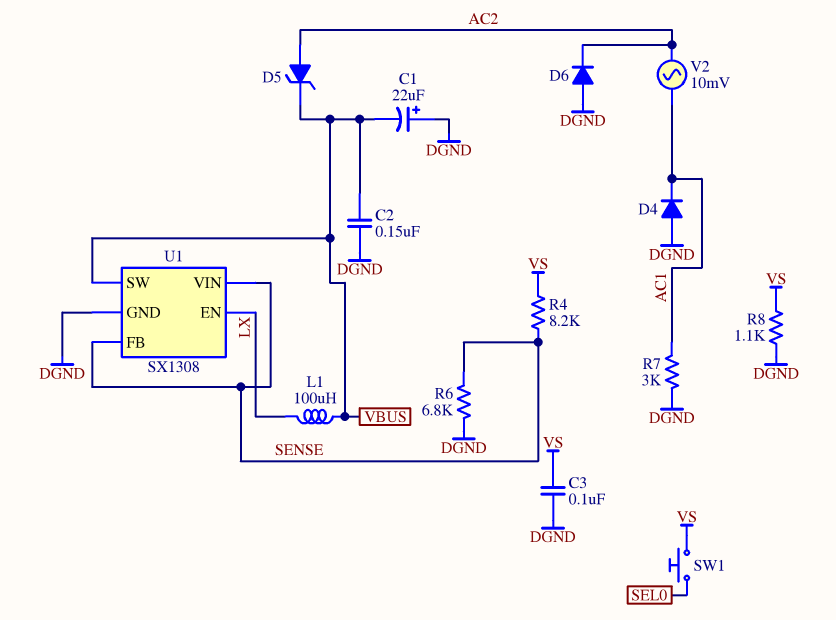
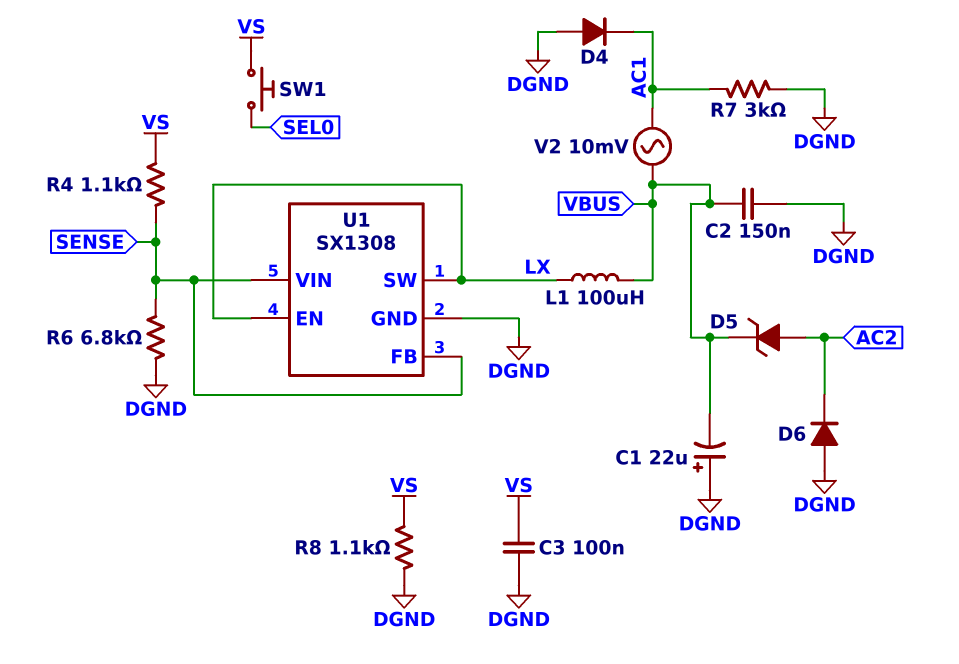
R4: 8.2k (SENSE, VS) -> 1.1k (SENSE, VS)
U1 pin SW: VBUS -> LX
V2: AC 10mV (AC1, AC2) -> AC 10mV (AC1, VBUS)

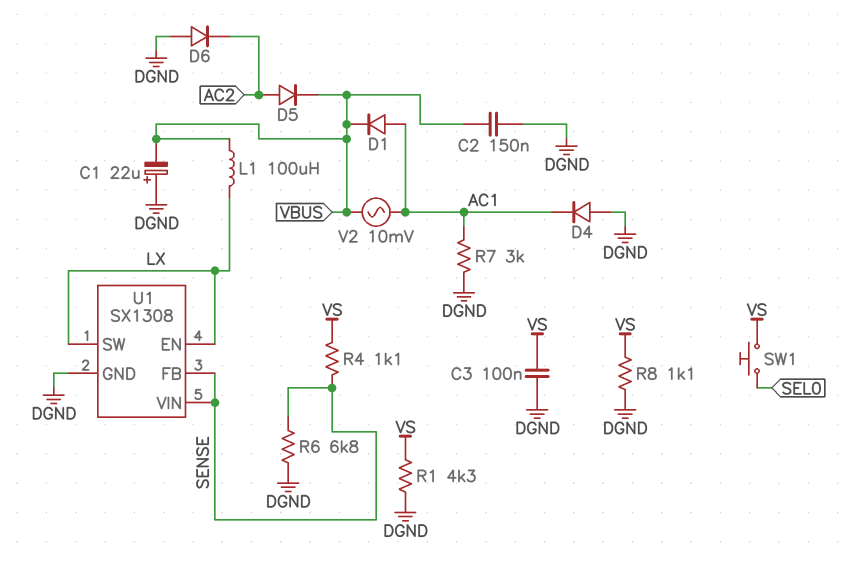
D1: none -> diode (A AC1, K VBUS)
D5: zener (A AC2, K VBUS) -> diode (A AC2, K VBUS)
R1: none -> 4.3k (DGND, VS)

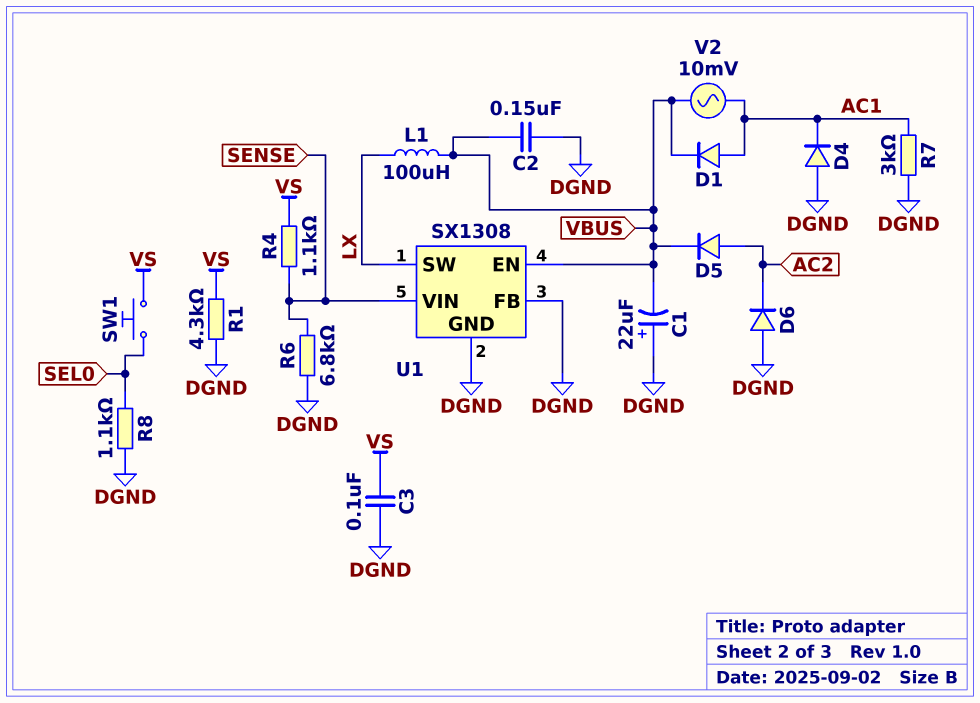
R8: 1.1k (DGND, VS) -> 1.1k (DGND, SEL0)
U1 pin EN: LX -> VBUS
U1 pin FB: SENSE -> DGND

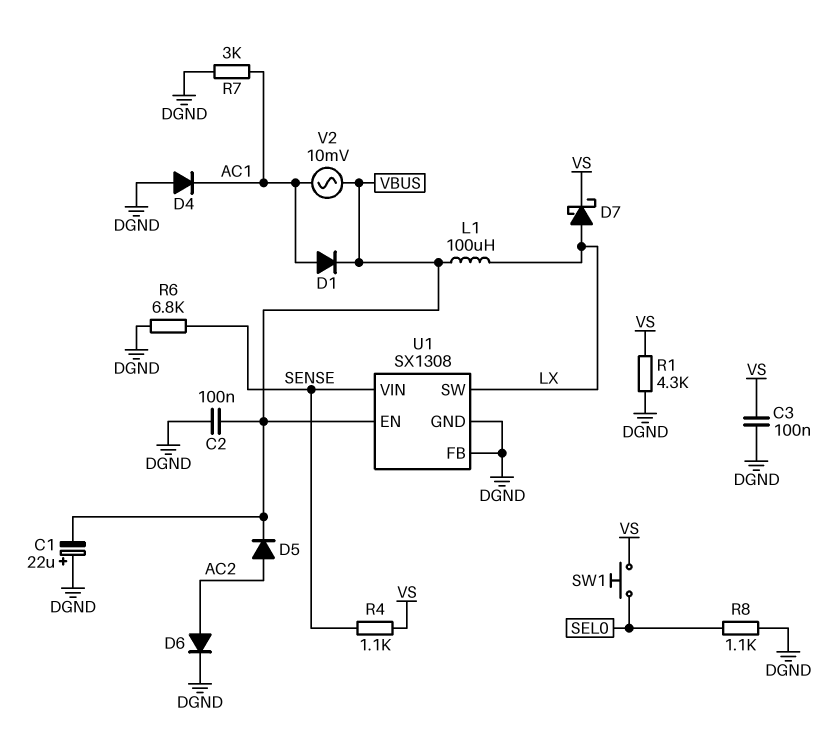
C2: 150nF (DGND, VBUS) -> 100nF (DGND, VBUS)
D6: diode (A DGND, K AC2) -> diode (A AC2, K DGND)
D7: none -> schottky (A LX, K VS)

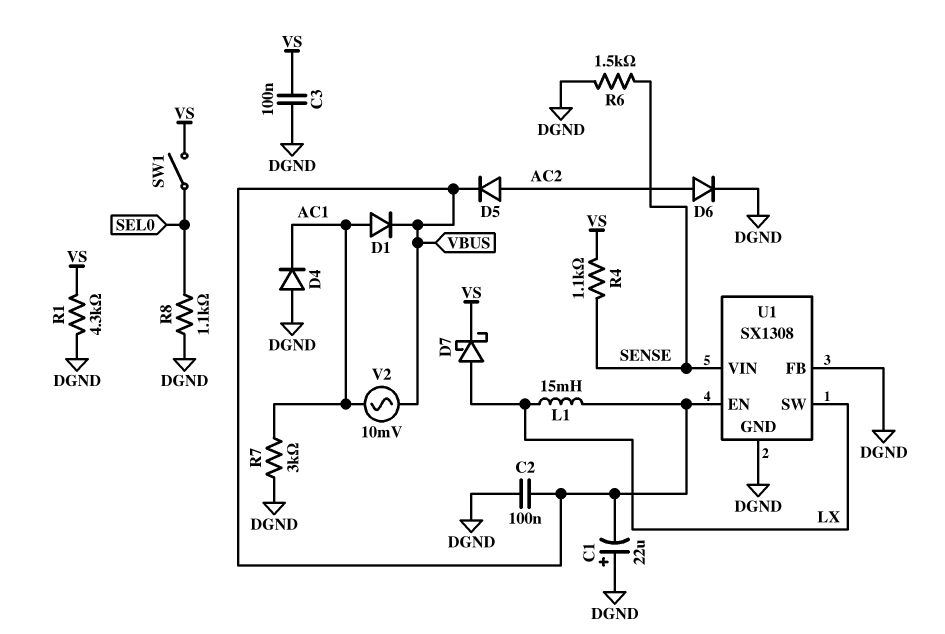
L1: 100uH (LX, VBUS) -> 15mH (LX, VBUS)
R6: 6.8k (DGND, SENSE) -> 1.5k (DGND, SENSE)
SW1: button (SEL0, VS) -> switch (SEL0, VS)

